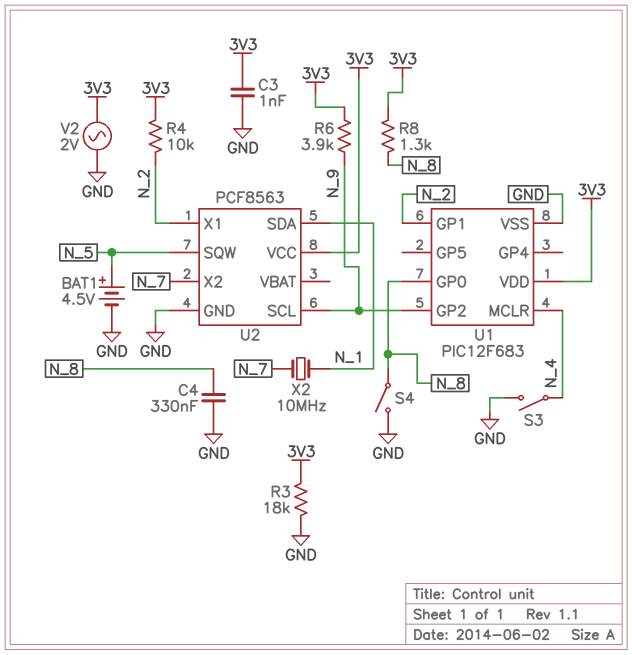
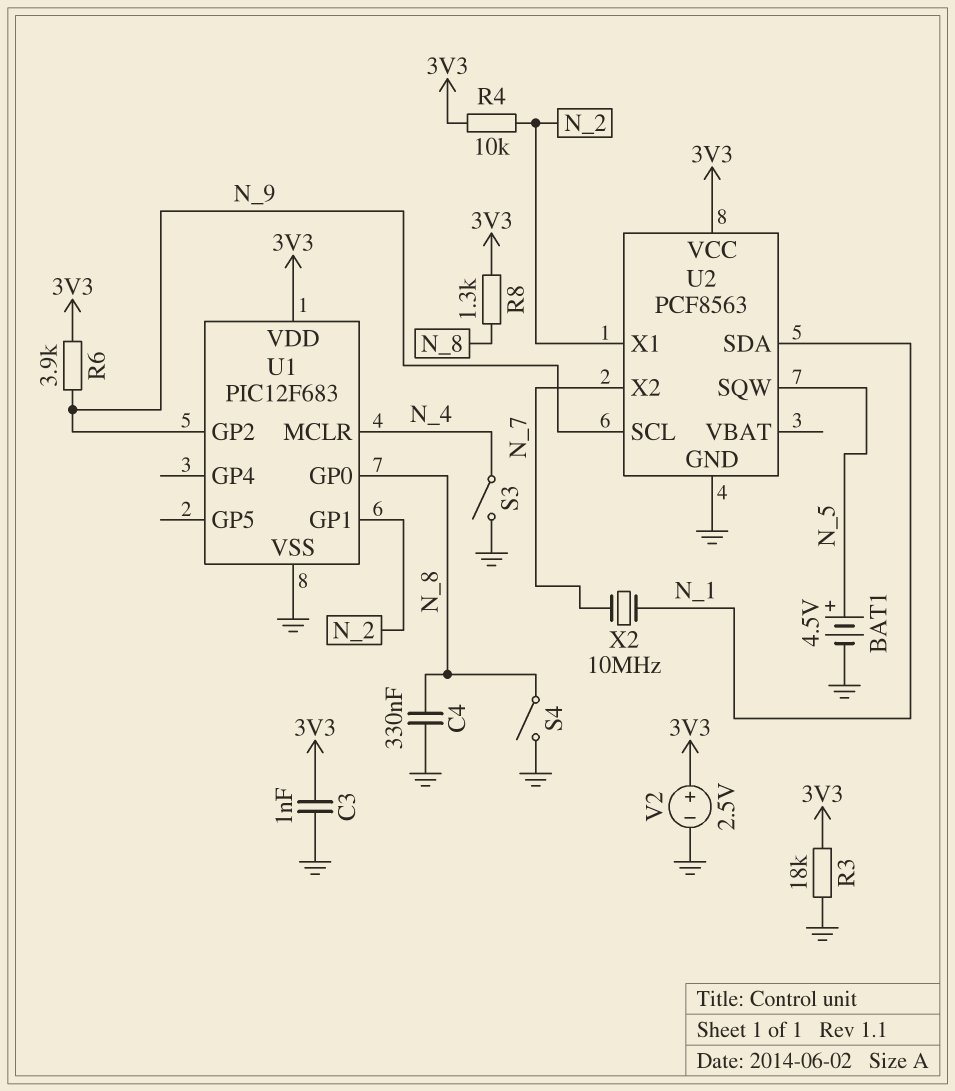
V2: AC 2V (3V3, GND) -> 2.5V (plus 3V3, minus GND)

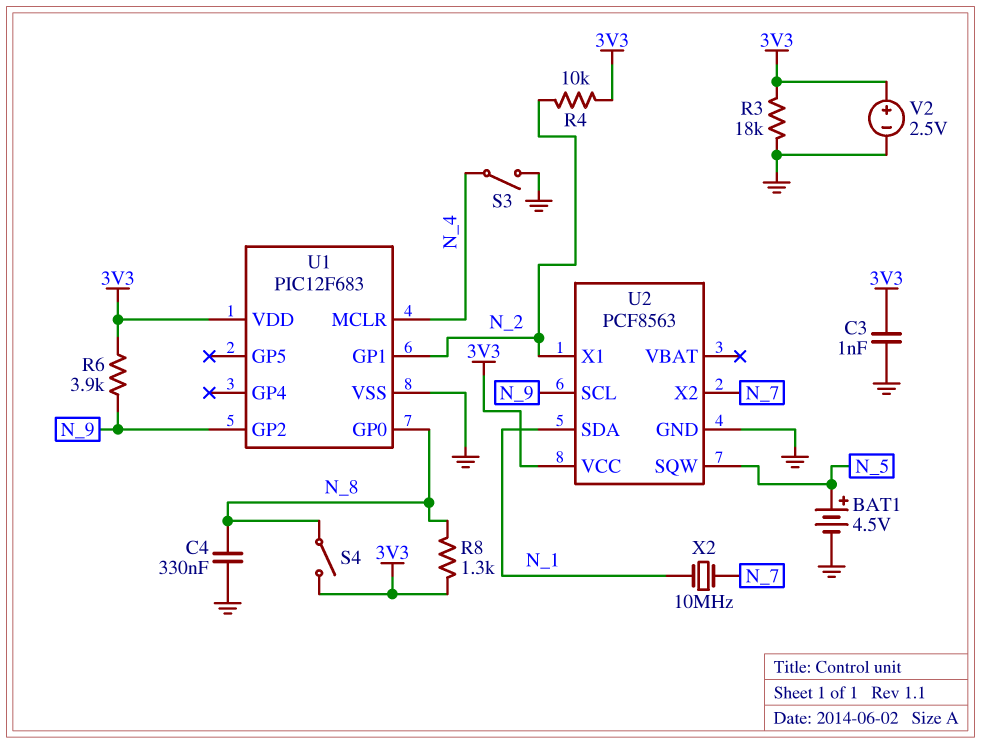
S4: switch (GND, N_8) -> switch (3V3, N_8)

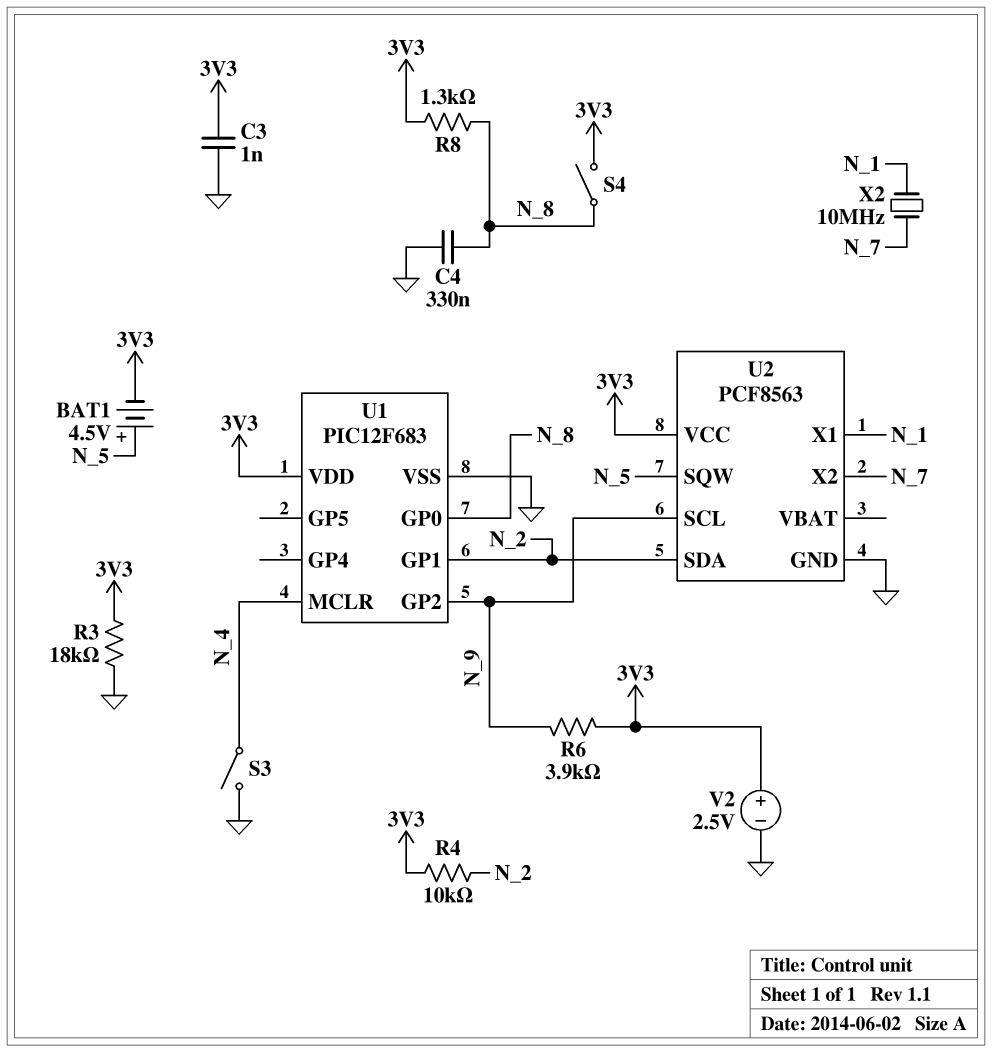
BAT1: 4.5V (plus N_5, minus GND) -> 4.5V (plus N_5, minus 3V3)
U2 pin SDA: N_1 -> N_2
U2 pin X1: N_2 -> N_1

